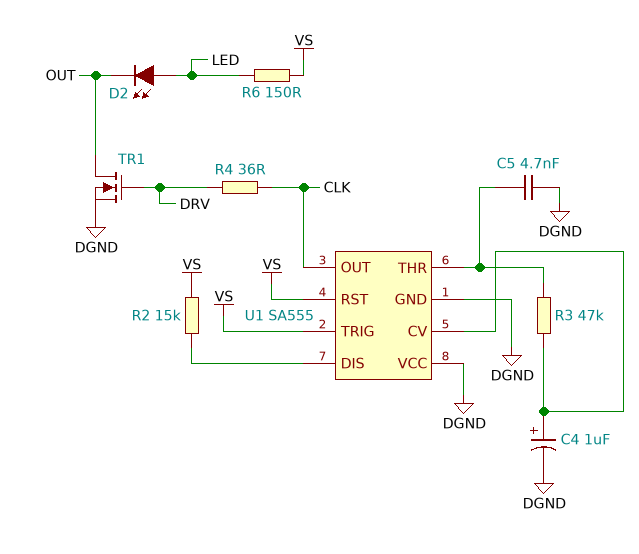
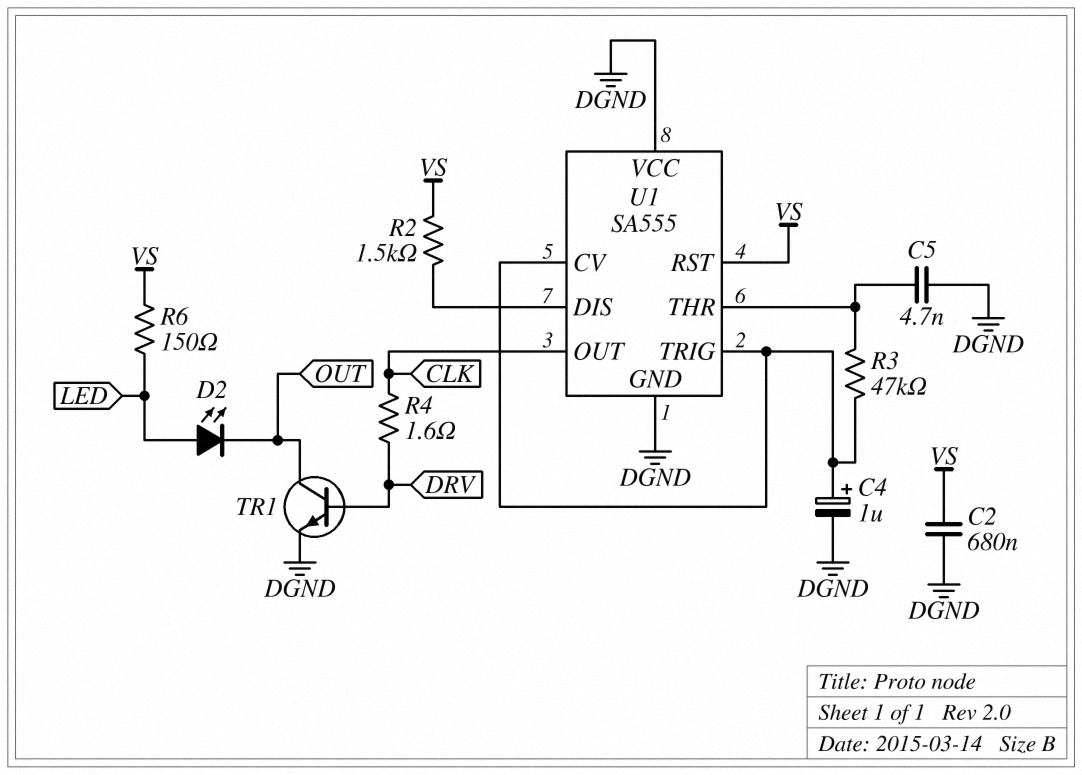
C2: none -> 680nF (DGND, VS)
R2: 15k (U1/DIS, VS) -> 1.5k (U1/DIS, VS)
R4: 36 (CLK, DRV) -> 1.6 (CLK, DRV)
TR1: NMOS (G DRV, D OUT, S DGND) -> NPN (B DRV, C OUT, E DGND)
U1 pin TRIG: VS -> U1/CV

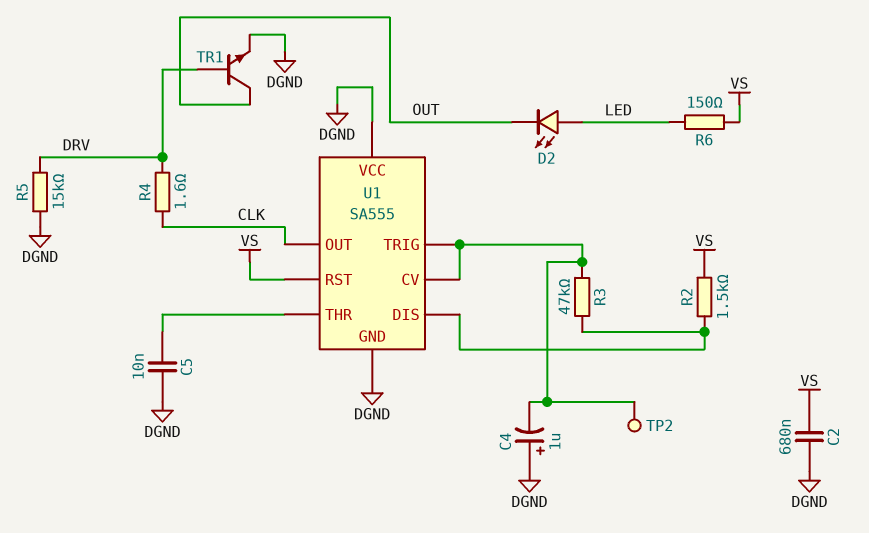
C4: 1uF (plus U1/CV, minus DGND) -> 1uF (plus DGND, minus U1/CV)
C5: 4.7nF (DGND, U1/THR) -> 10nF (DGND, U1/THR)
R3: 47k (U1/CV, U1/THR) -> 47k (U1/CV, U1/DIS)
R5: none -> 15k (DGND, DRV)
TP2: none -> test point (U1/CV)

